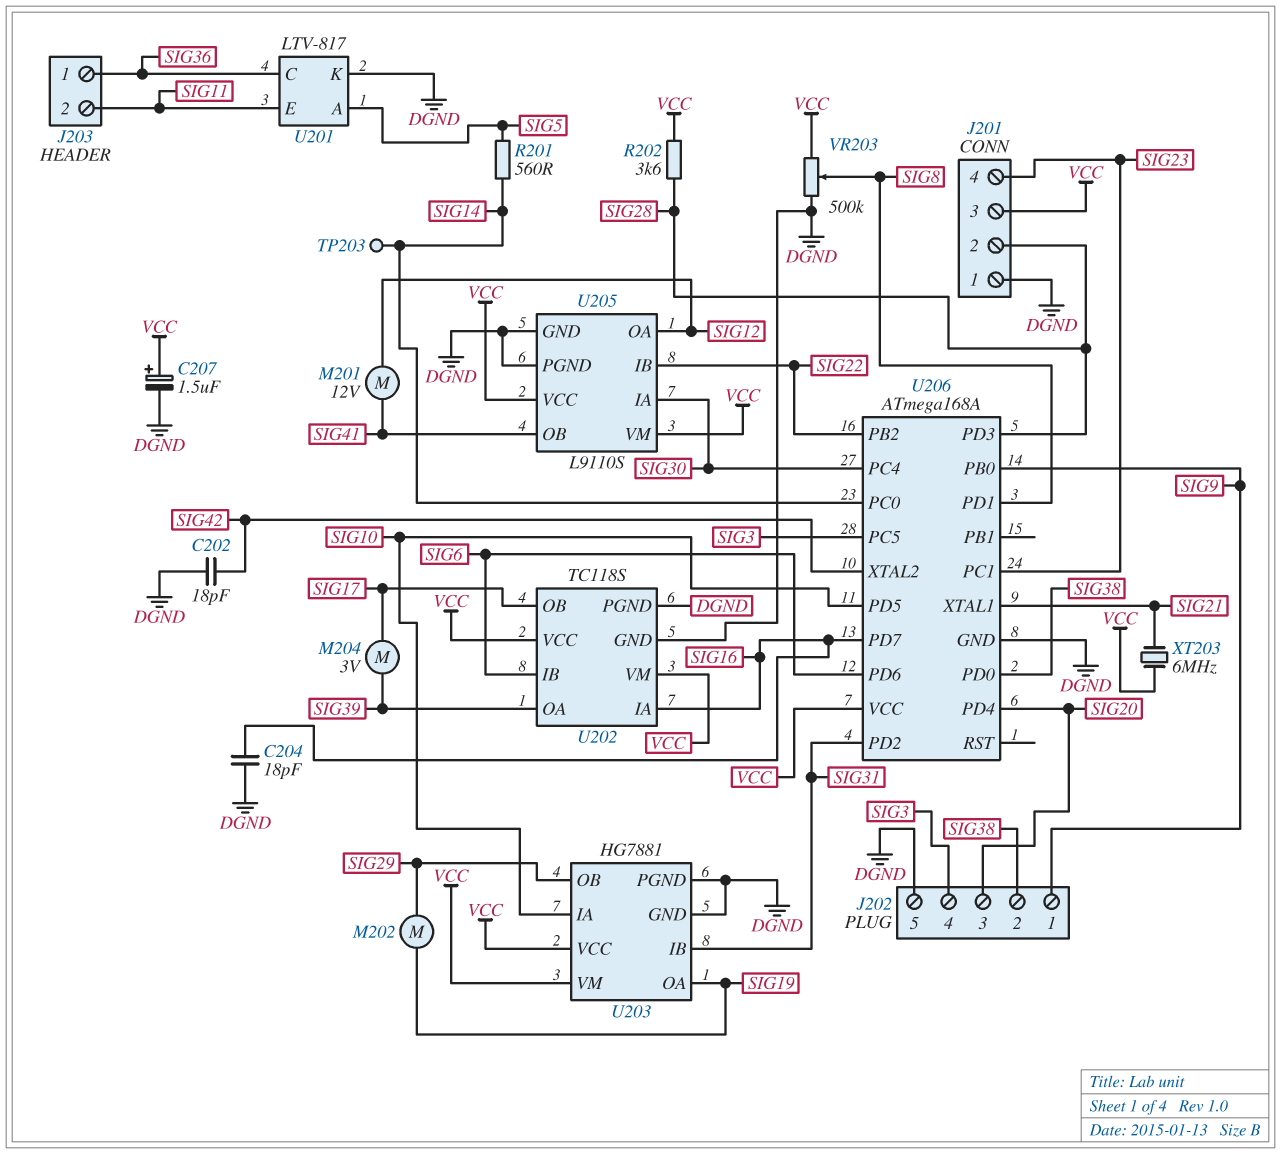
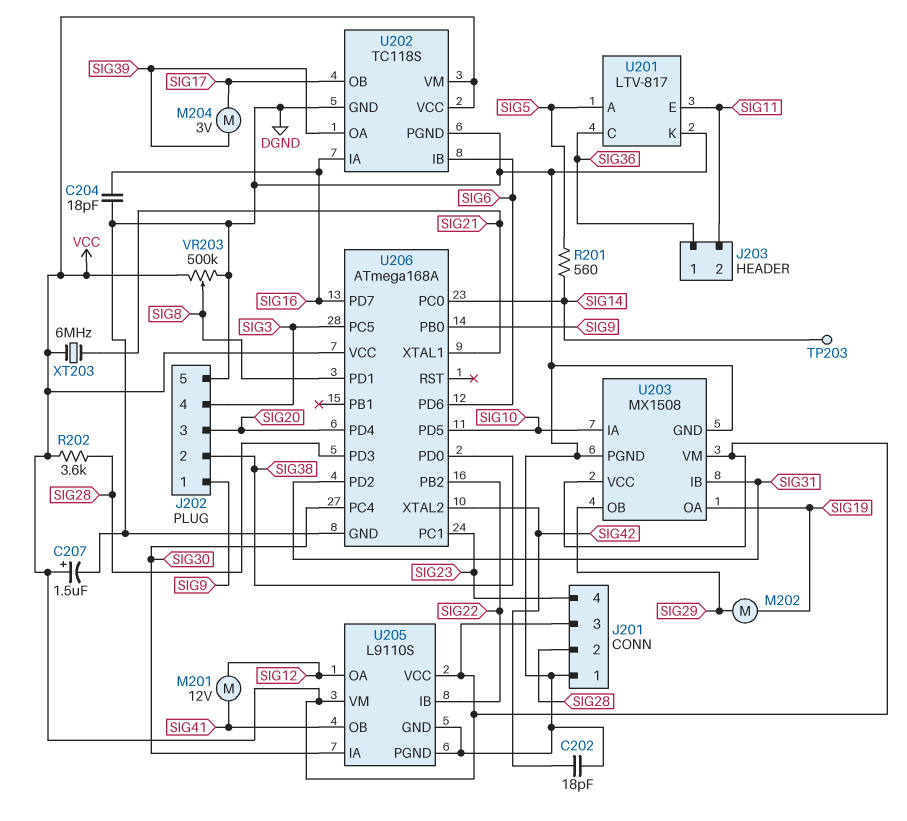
U203: HG7881 -> MX1508

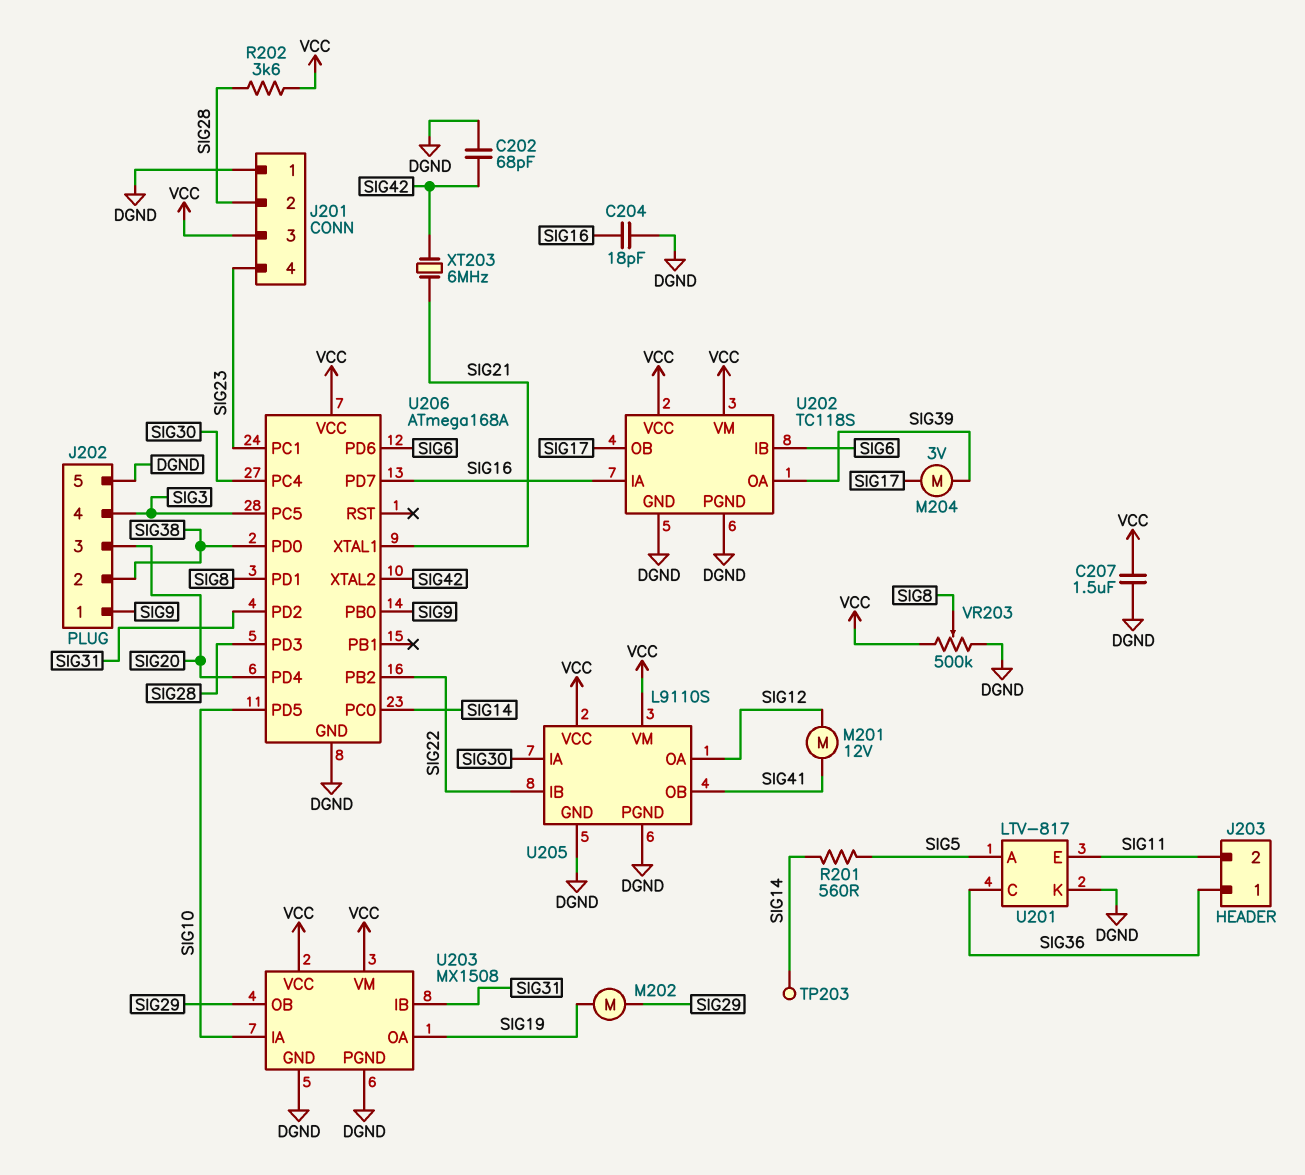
C202: 18pF (DGND, SIG42) -> 68pF (DGND, SIG42)
C207: 1.5uF (plus VCC, minus DGND) -> 1.5uF (DGND, VCC)
XT203: 6MHz (SIG21, VCC) -> 6MHz (SIG21, SIG42)

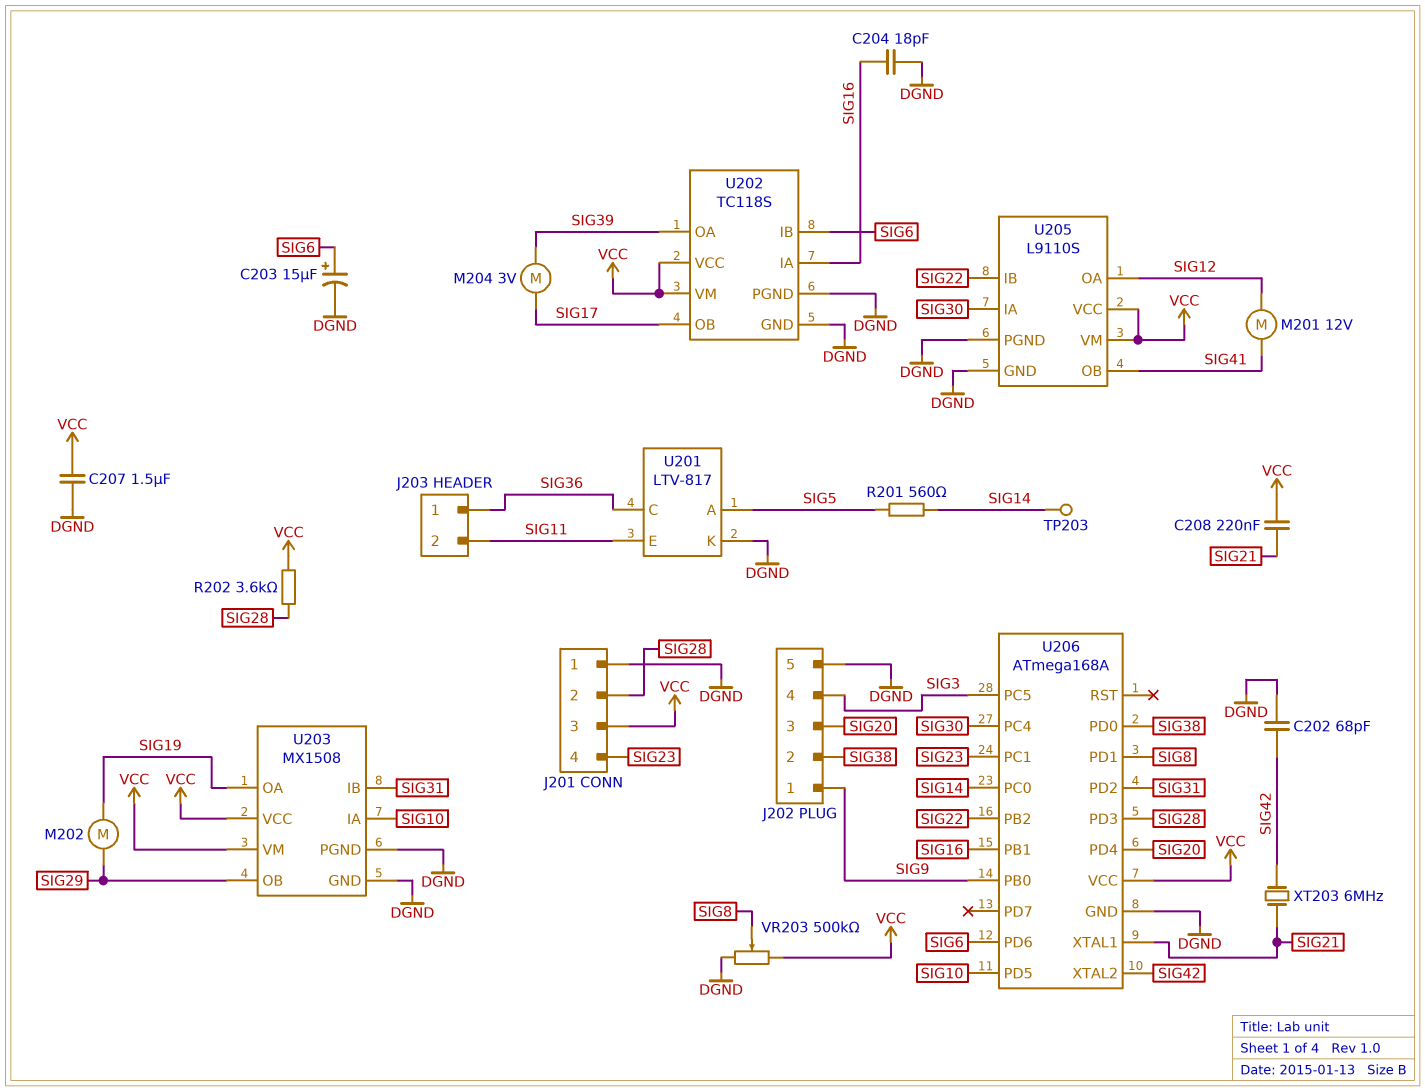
C203: none -> 15uF (plus SIG6, minus DGND)
C208: none -> 220nF (SIG21, VCC)
U206 pin PB1: none -> SIG16
U206 pin PD7: SIG16 -> none

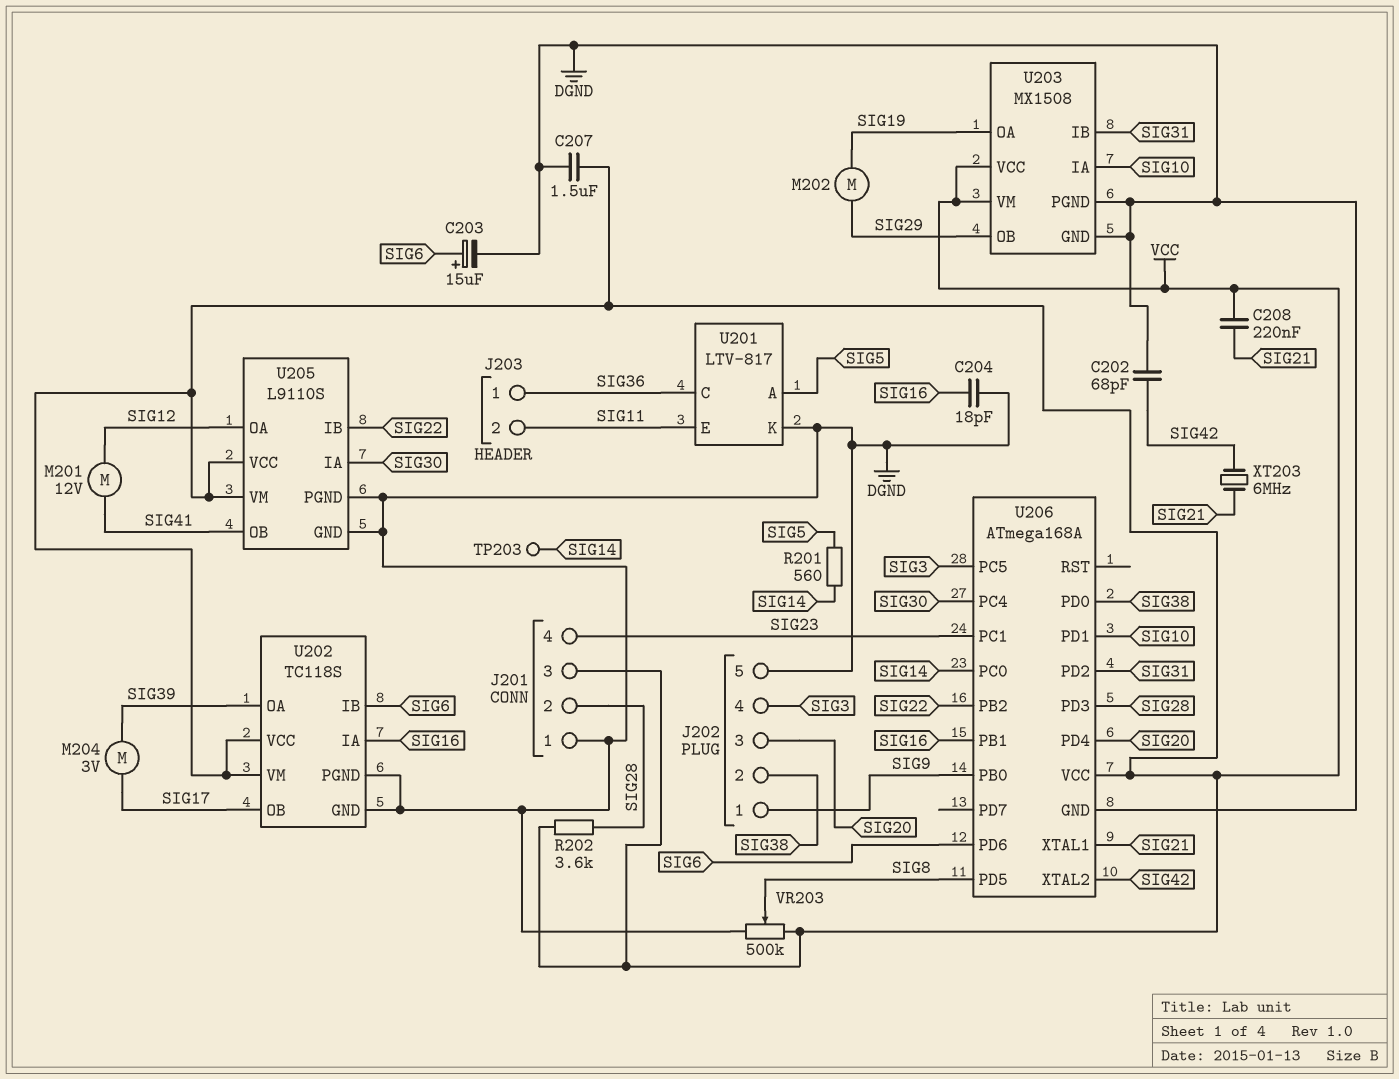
U206 pin PD1: SIG8 -> SIG10
U206 pin PD5: SIG10 -> SIG8

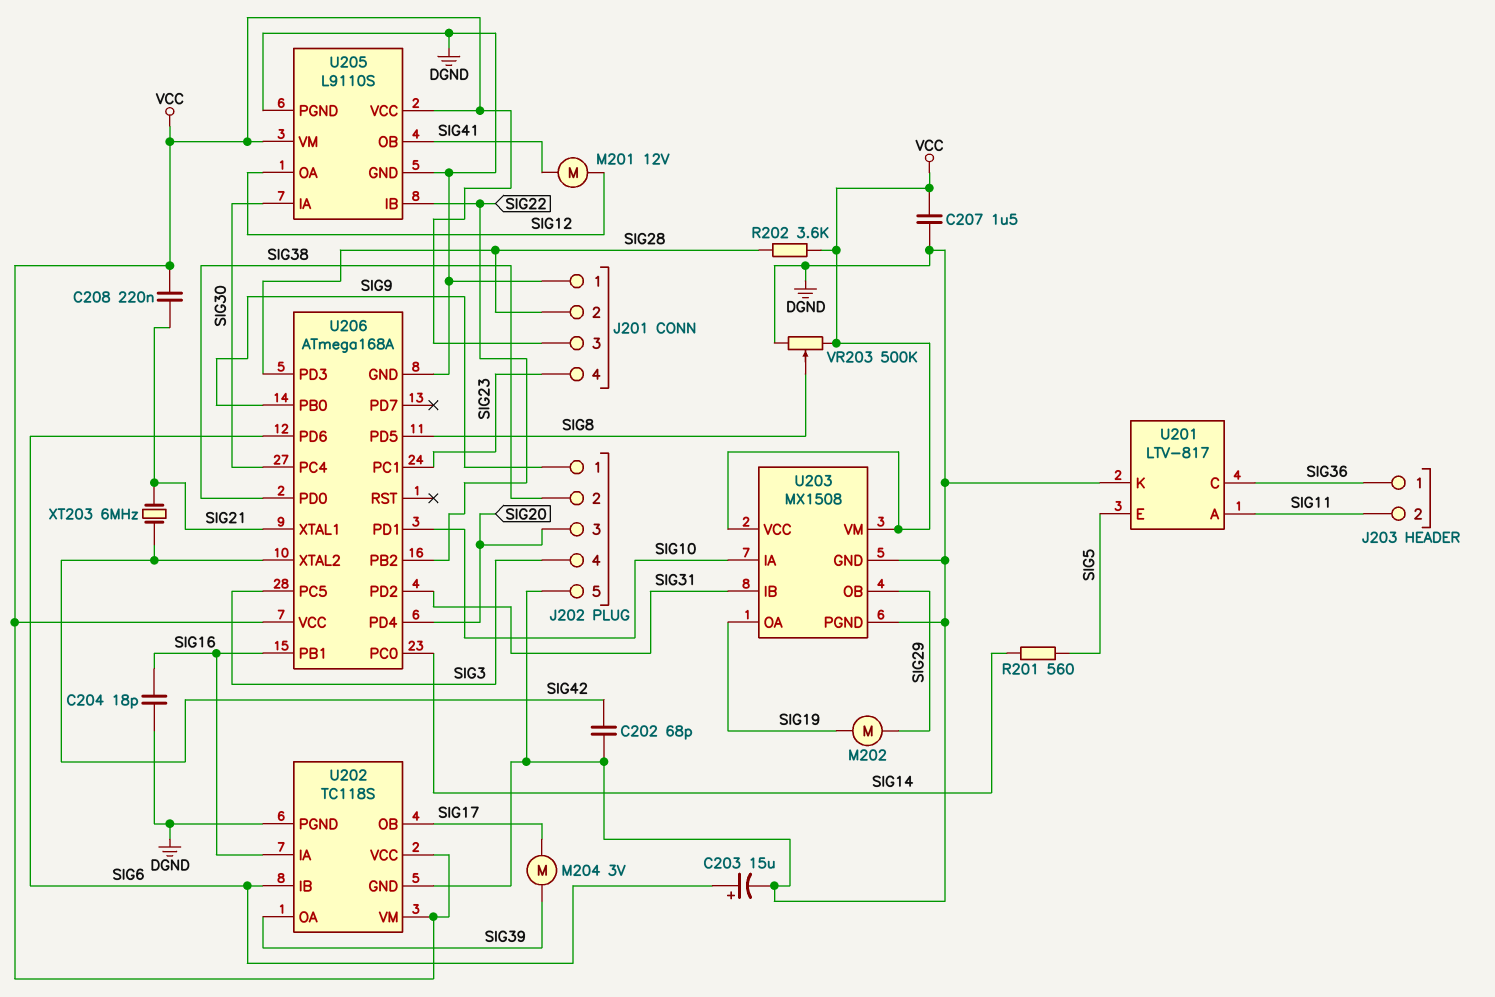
TP203: test point (SIG14) -> none
U201 pin A: SIG5 -> SIG11
U201 pin E: SIG11 -> SIG5

